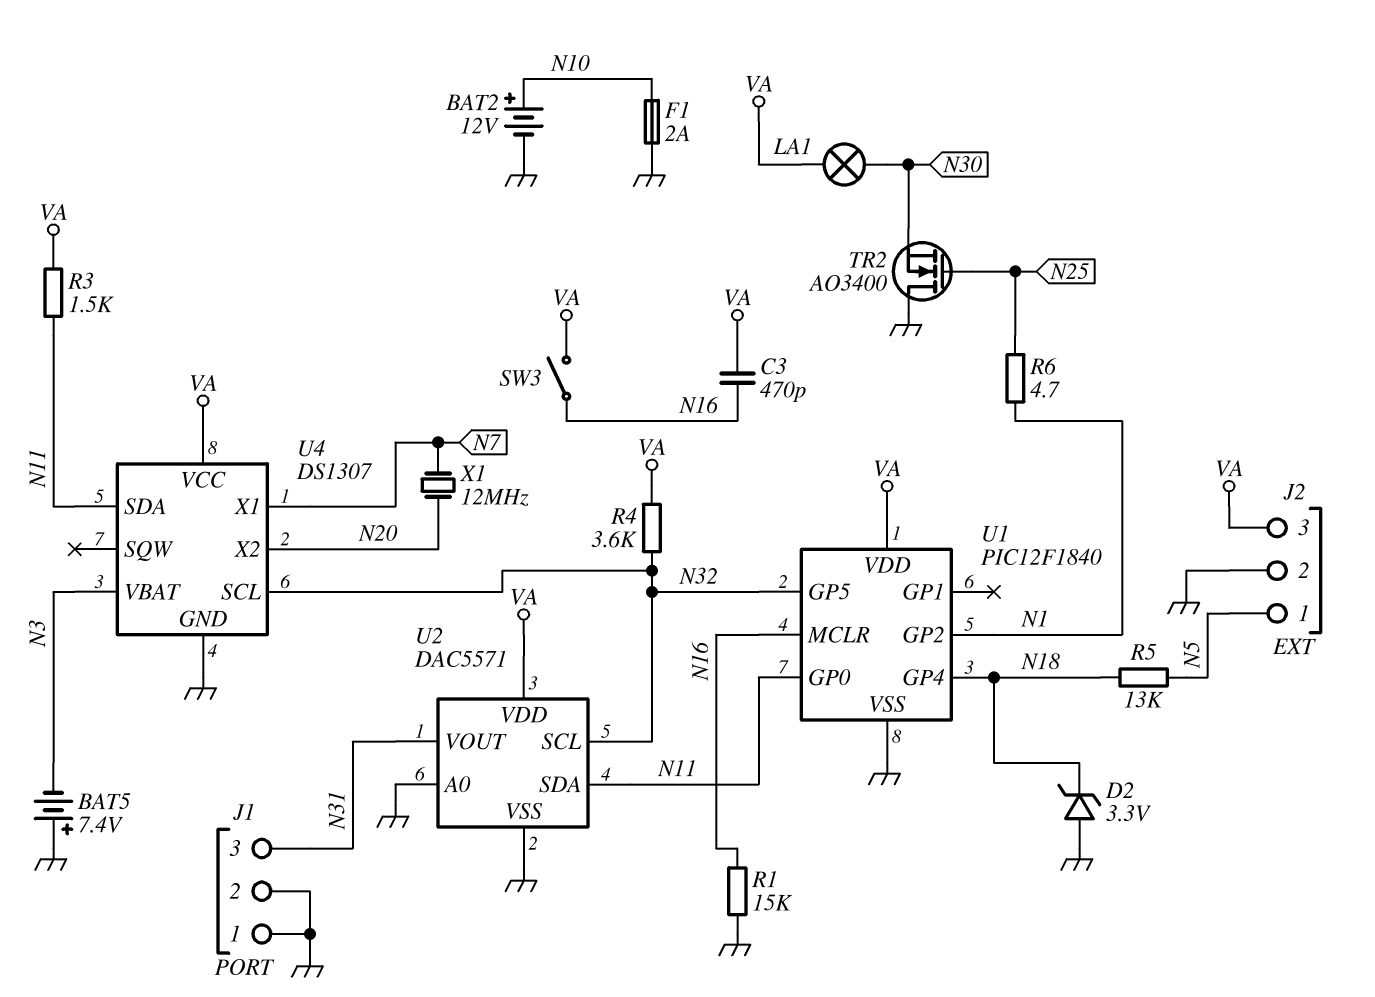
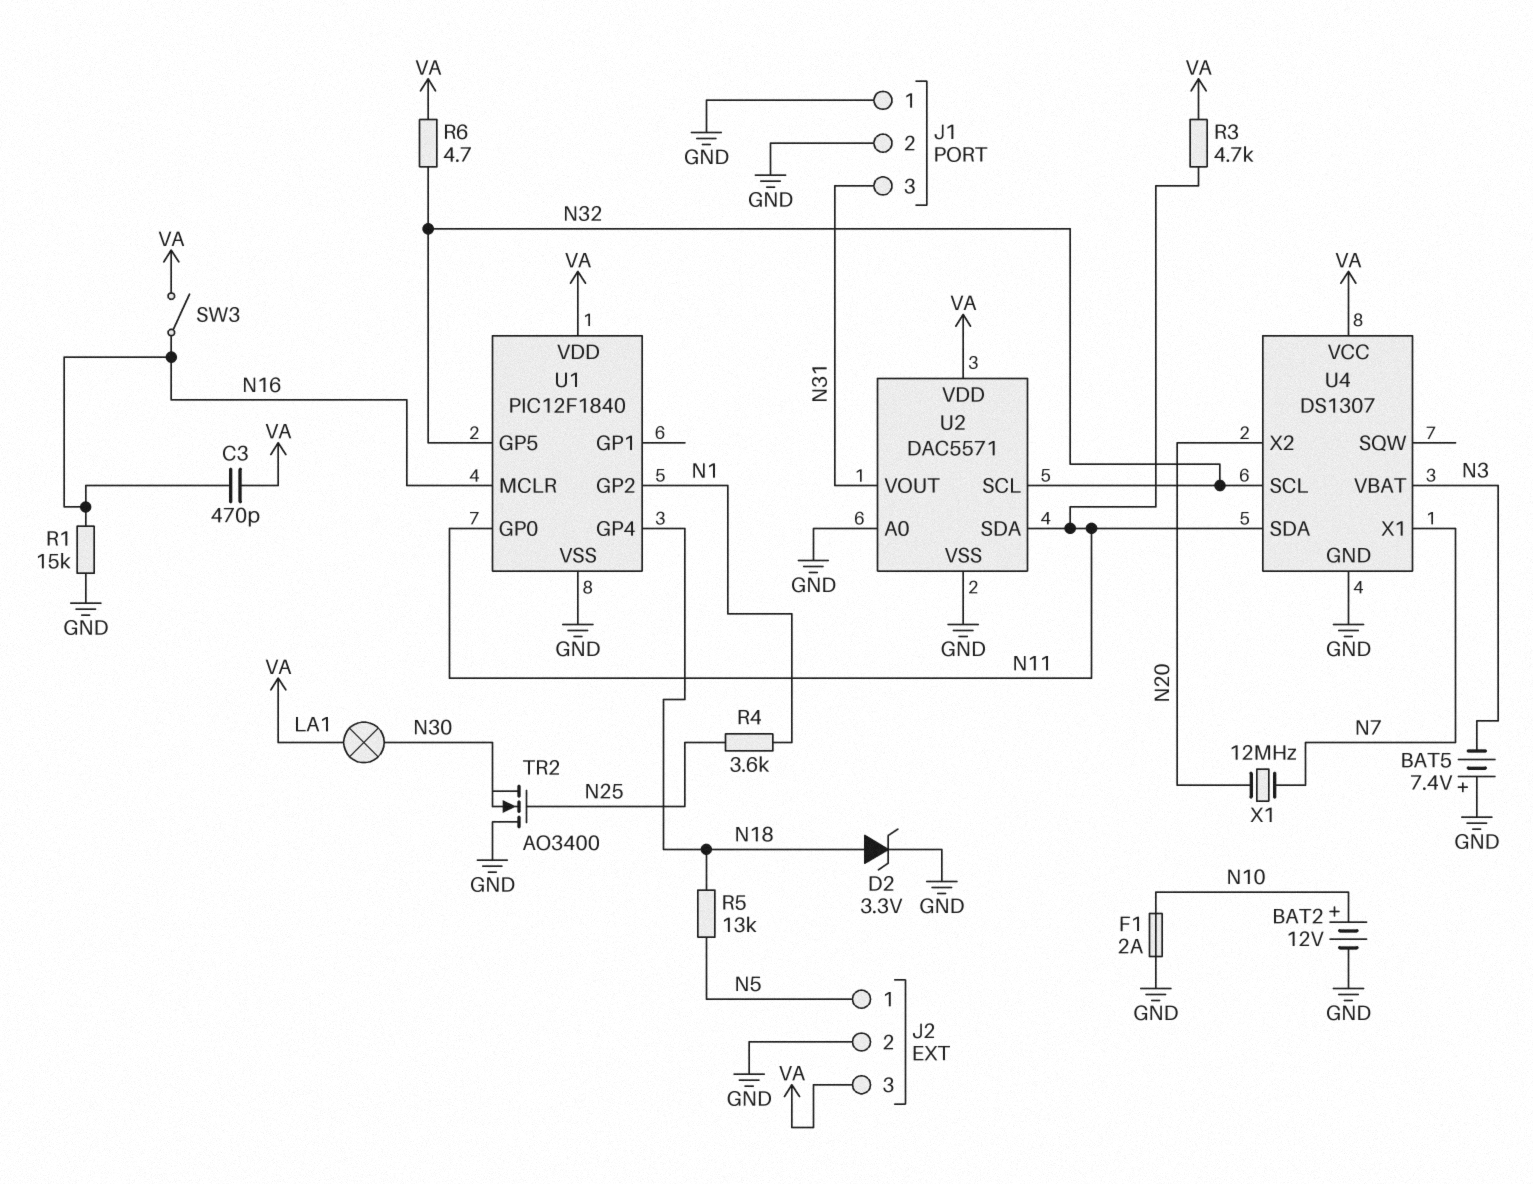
D2: zener 3.3V (A GND, K N18) -> zener 3.3V (A N18, K GND)
R3: 1.5k (N11, VA) -> 4.7k (N11, VA)
R4: 3.6k (N32, VA) -> 3.6k (N1, N25)
R6: 4.7 (N1, N25) -> 4.7 (N32, VA)

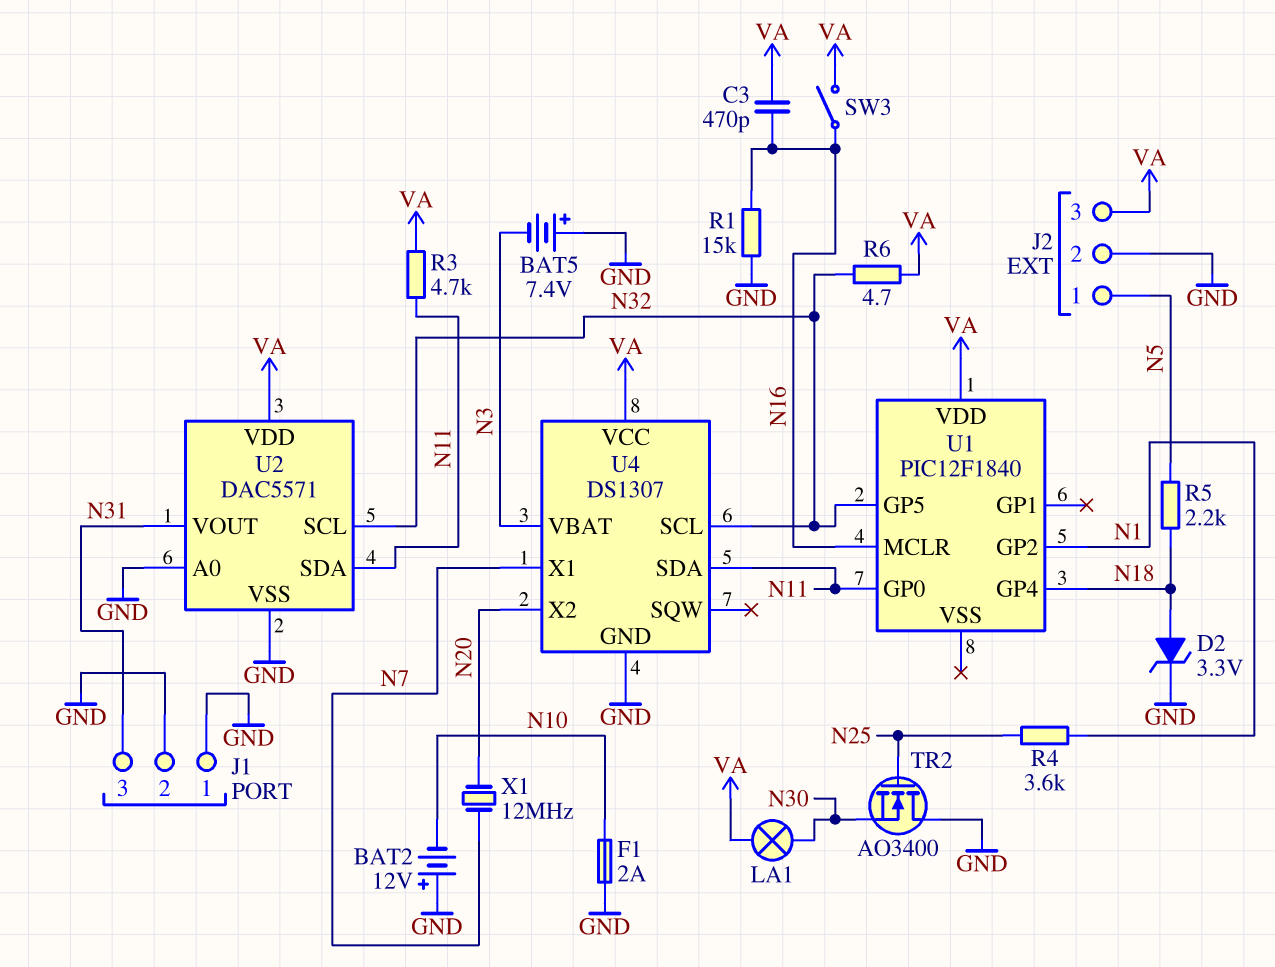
BAT2: 12V (plus N10, minus GND) -> 12V (plus GND, minus N10)
R5: 13k (N5, N18) -> 2.2k (N5, N18)
U1 pin VSS: GND -> none

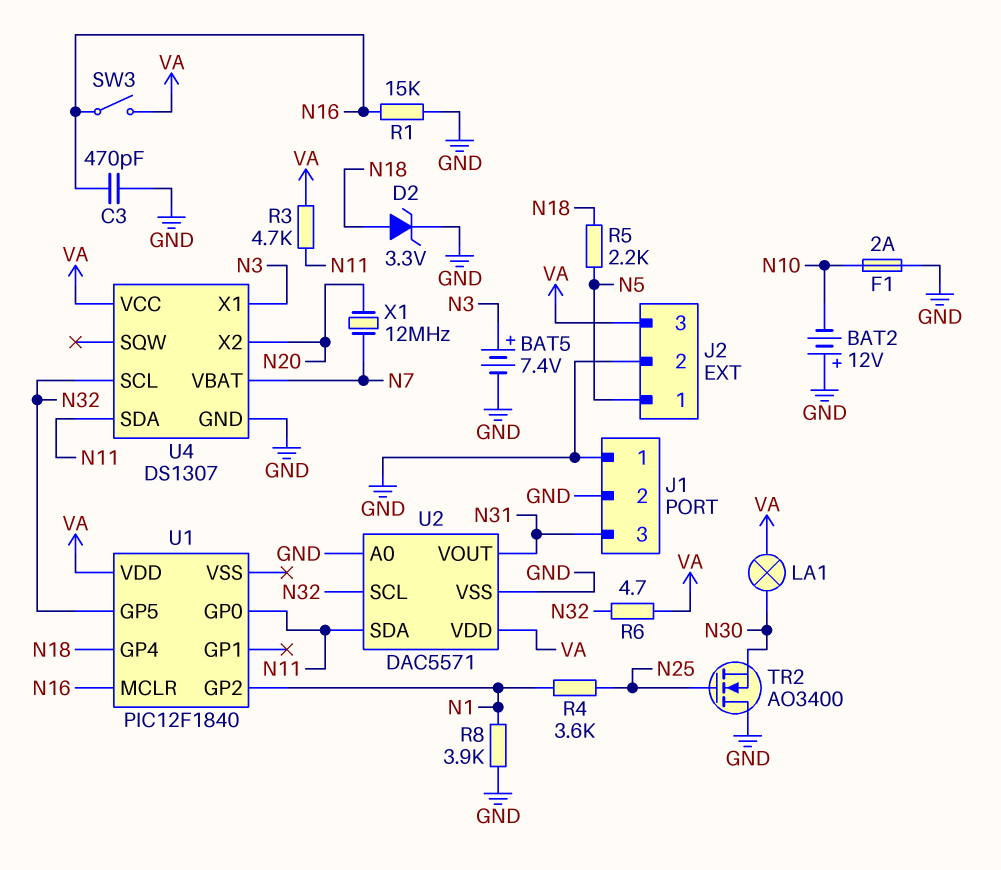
BAT5: 7.4V (plus GND, minus N3) -> 7.4V (plus N3, minus GND)
C3: 470pF (N16, VA) -> 470pF (GND, N16)
R8: none -> 3.9k (GND, N1)
U4 pin VBAT: N3 -> N7
U4 pin X1: N7 -> N3

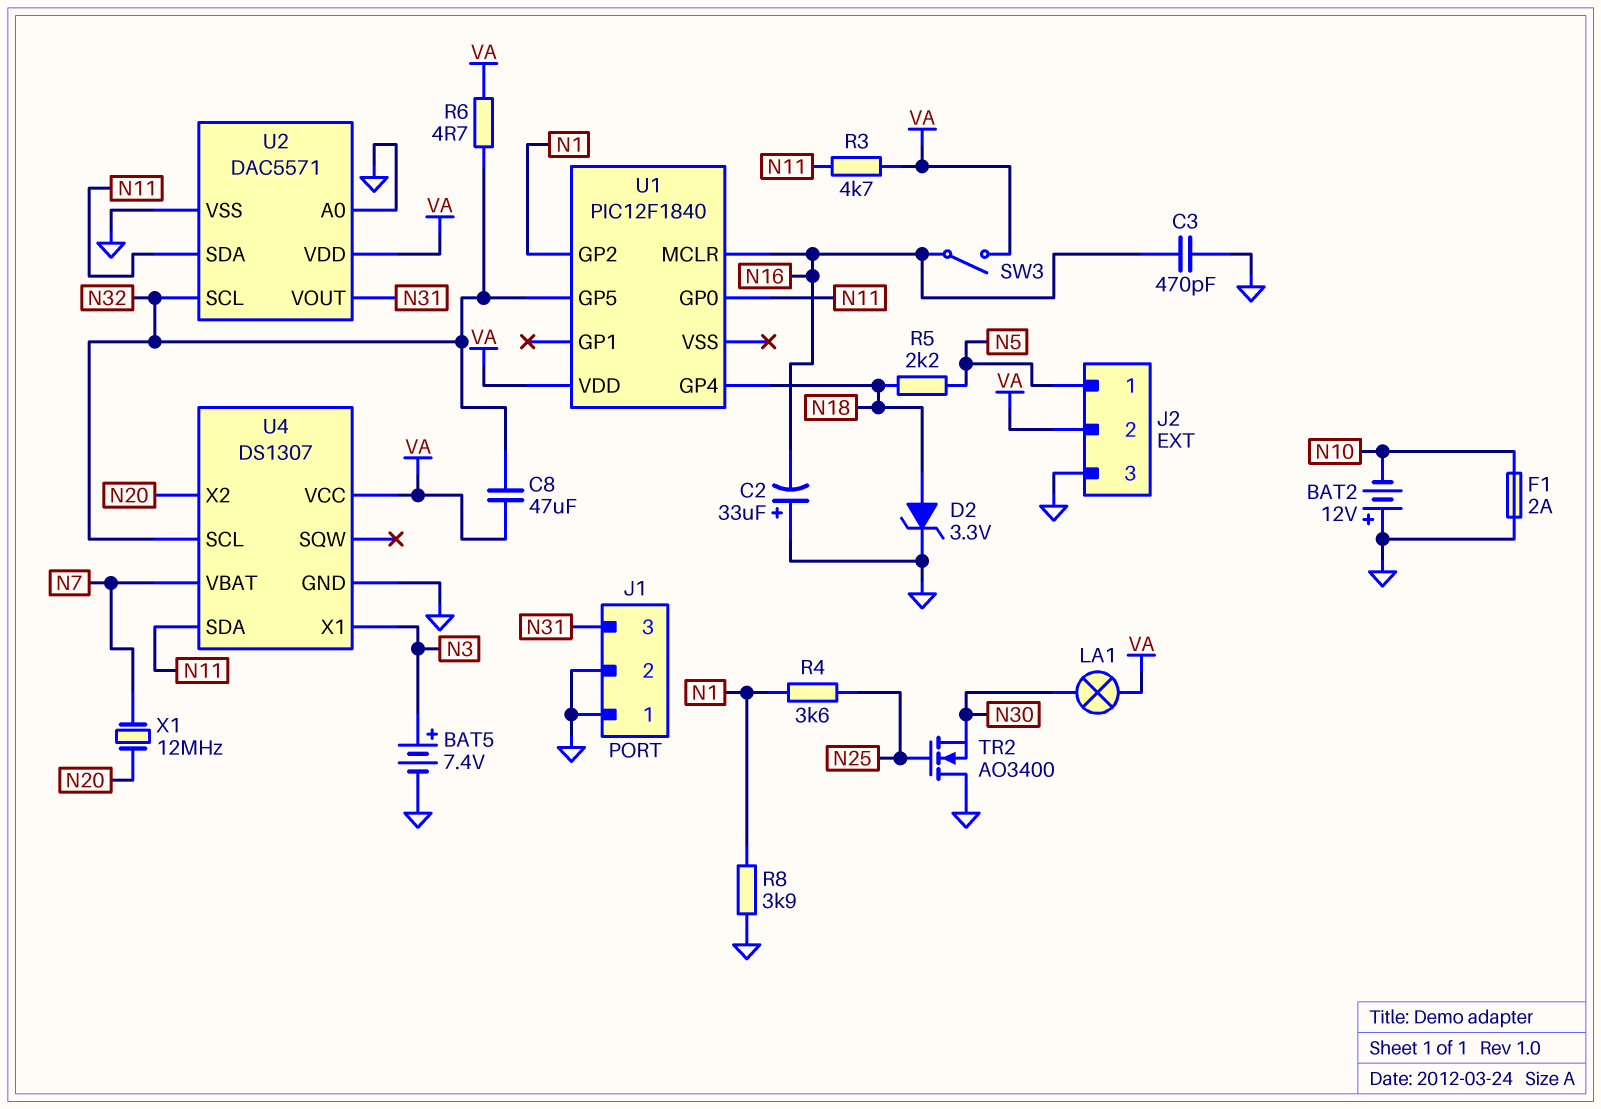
C2: none -> 33uF (plus GND, minus N16)
C8: none -> 47uF (N32, VA)
J2 pin 2: GND -> VA
J2 pin 3: VA -> GND
R1: 15k (GND, N16) -> none

